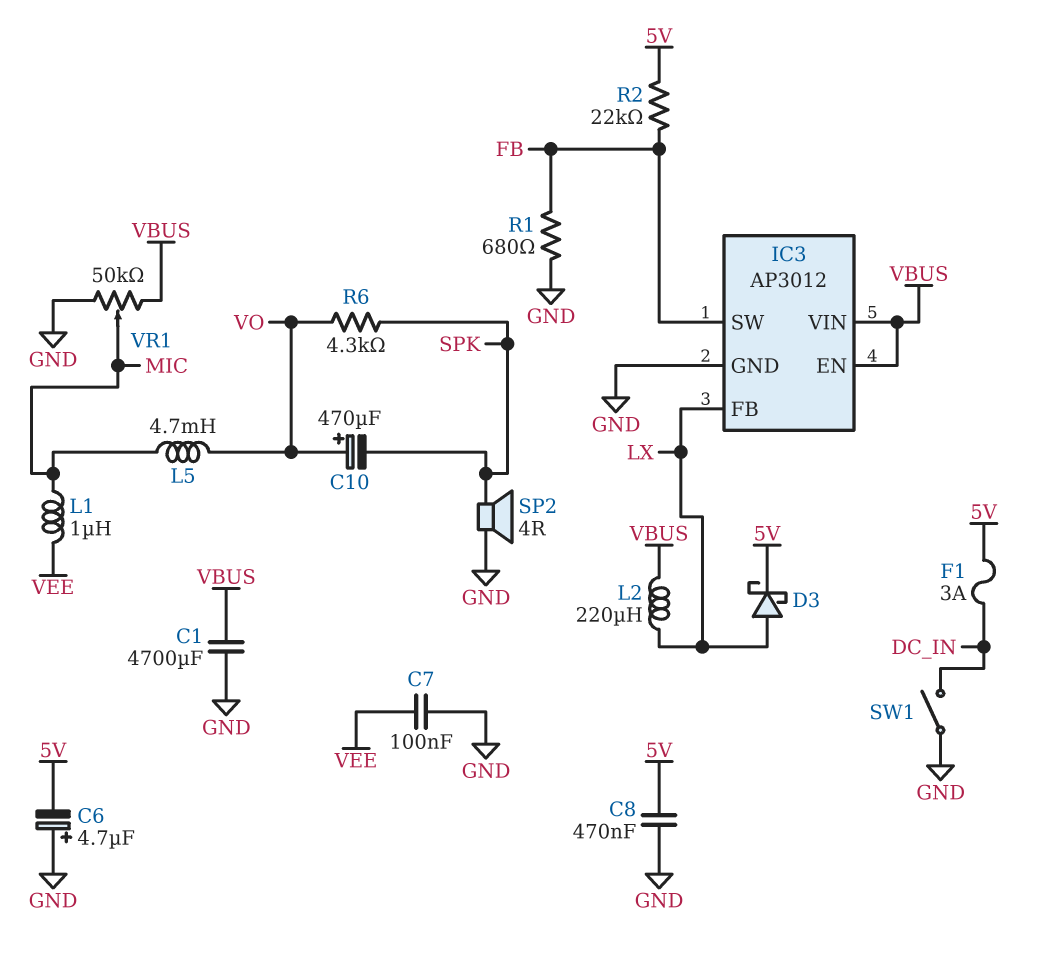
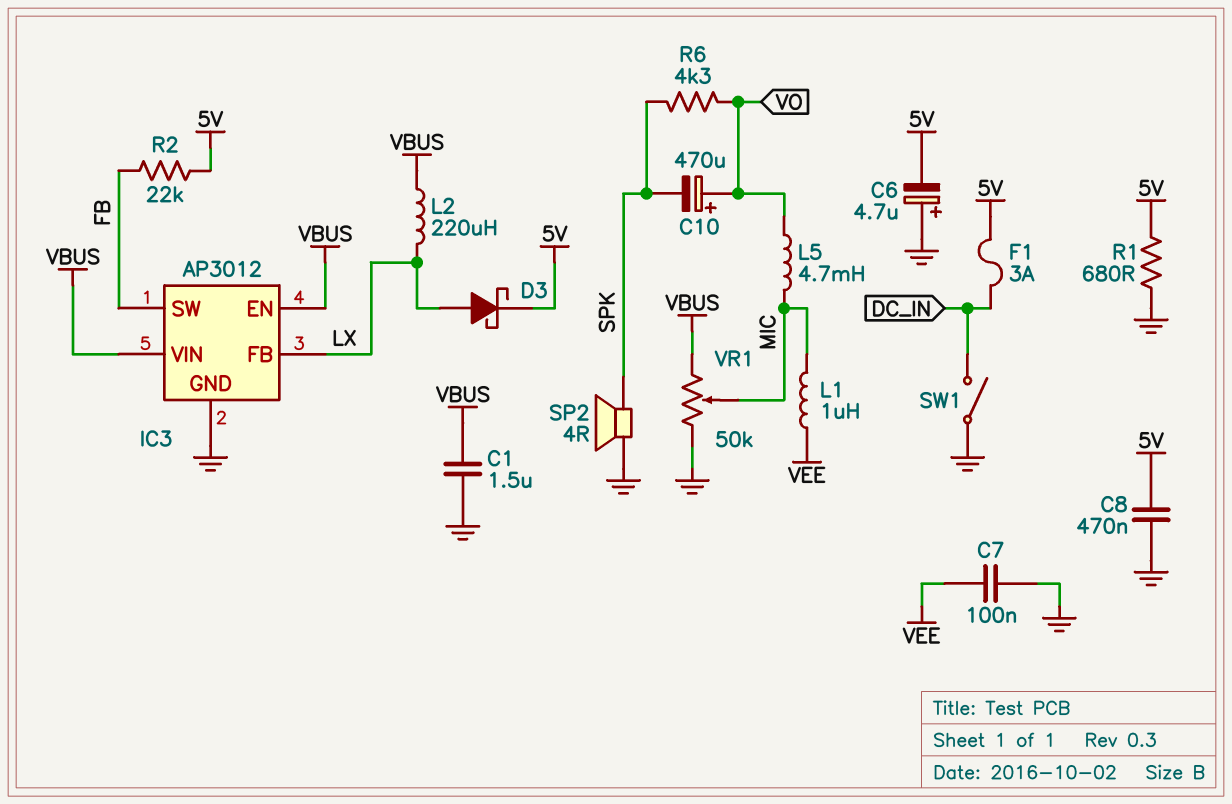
C1: 4700uF (GND, VBUS) -> 1.5uF (GND, VBUS)
R1: 680 (FB, GND) -> 680 (5V, GND)

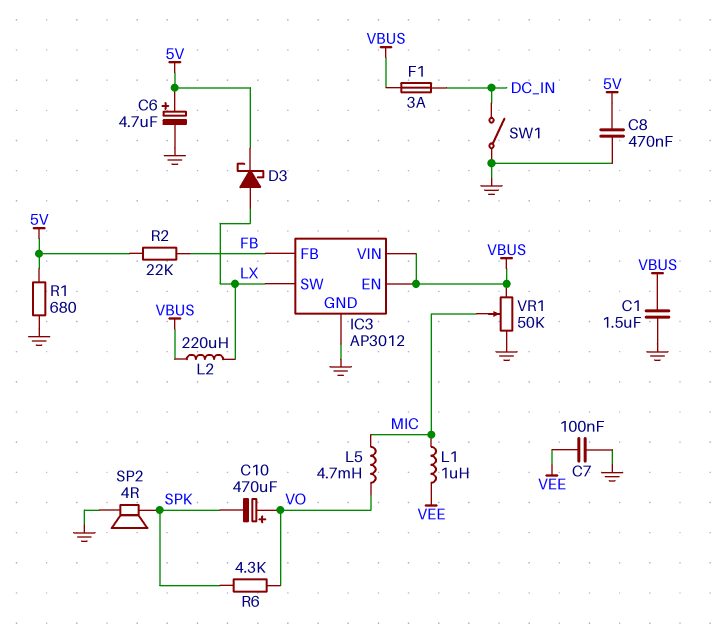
C6: 4.7uF (plus GND, minus 5V) -> 4.7uF (plus 5V, minus GND)
F1: 3A (5V, DC_IN) -> 3A (DC_IN, VBUS)
IC3 pin FB: LX -> FB
IC3 pin SW: FB -> LX

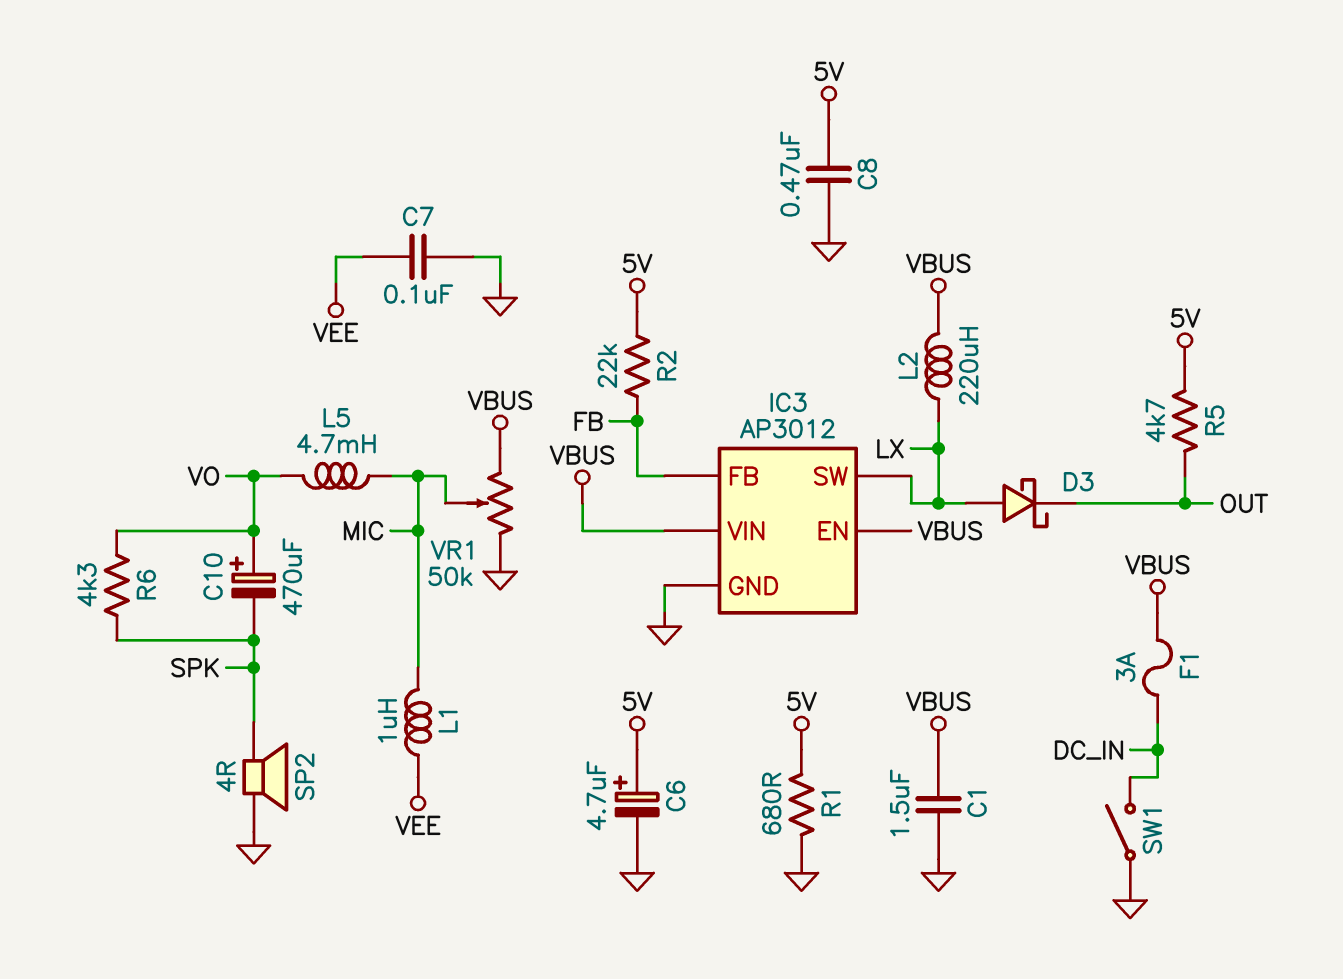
D3: schottky (A LX, K 5V) -> schottky (A LX, K OUT)
R5: none -> 4.7k (5V, OUT)

